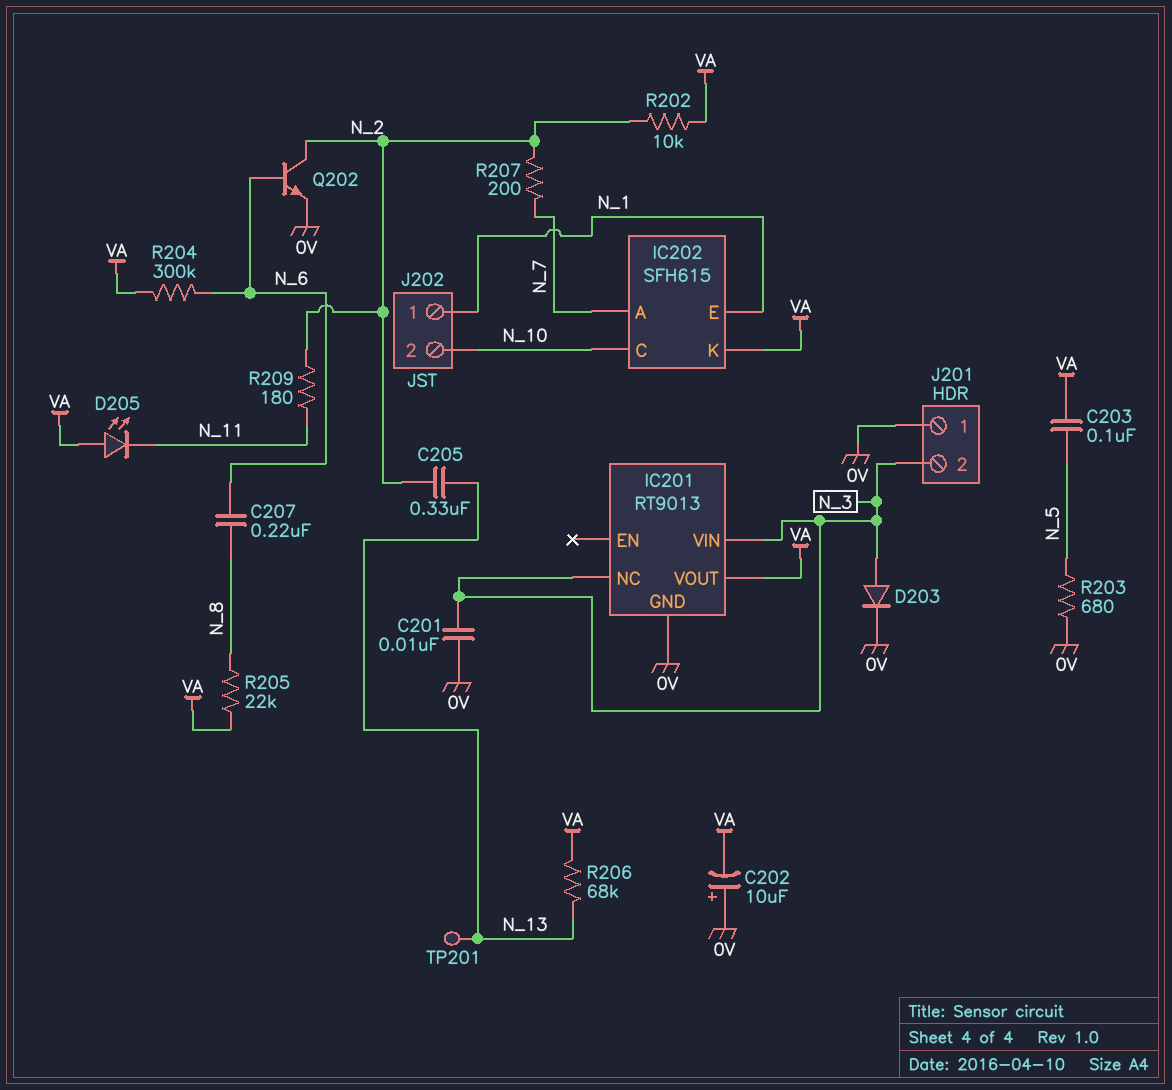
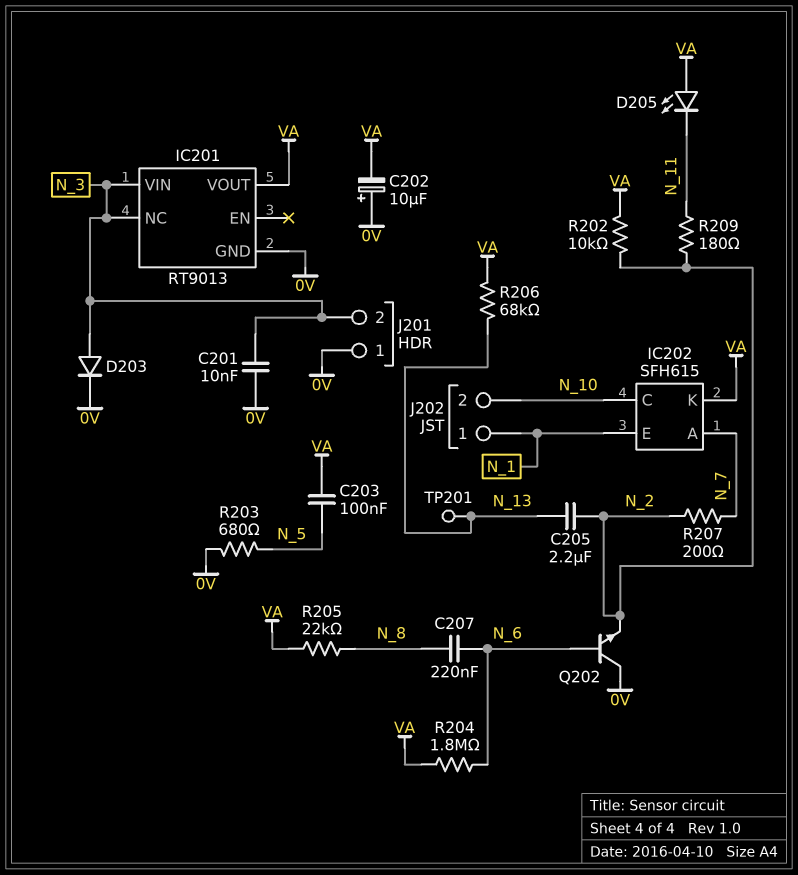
C205: 330nF (N_2, N_13) -> 2.2uF (N_2, N_13)
Q202: NPN (B N_6, C N_2, E 0V) -> NPN (B N_6, C 0V, E N_2)
R204: 300k (N_6, VA) -> 1.8M (N_6, VA)

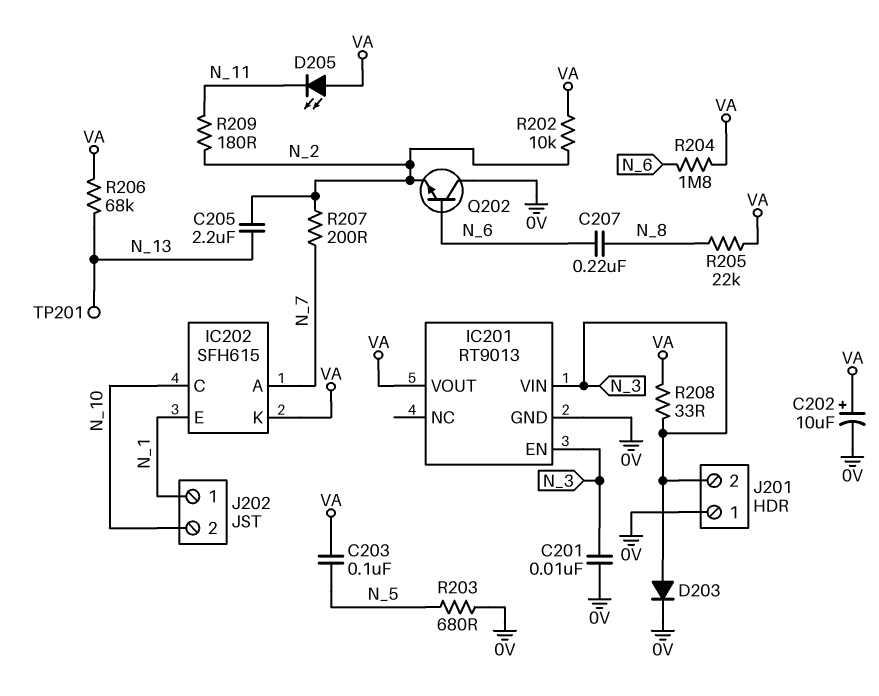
C202: 10uF (plus 0V, minus VA) -> 10uF (plus VA, minus 0V)
IC201 pin EN: none -> N_3
IC201 pin NC: N_3 -> none
R208: none -> 33 (N_3, VA)

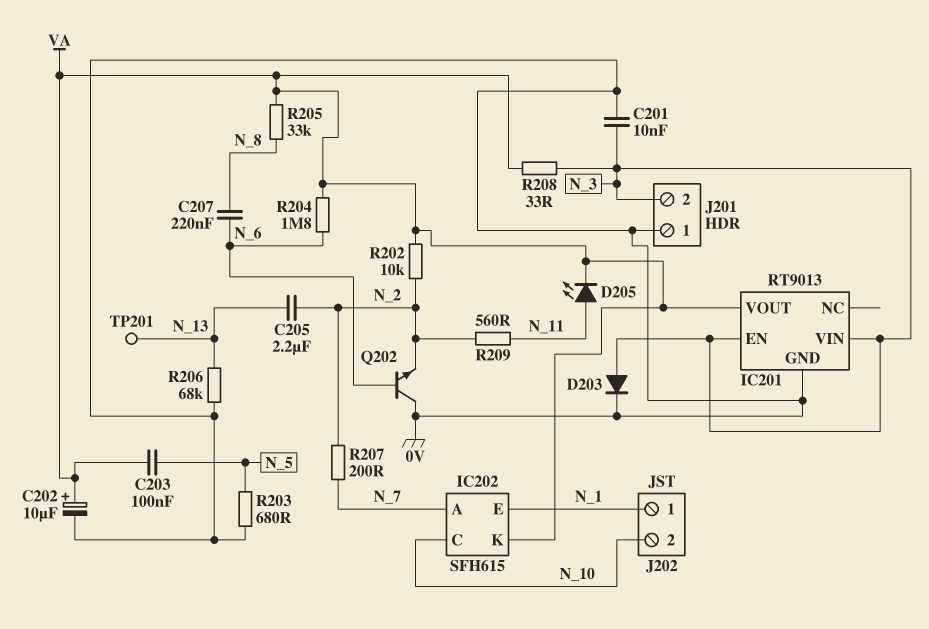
D205: LED (A VA, K N_11) -> LED (A N_11, K VA)
R205: 22k (N_8, VA) -> 33k (N_8, VA)
R206: 68k (N_13, VA) -> 68k (0V, N_13)
R209: 180 (N_2, N_11) -> 560 (N_2, N_11)

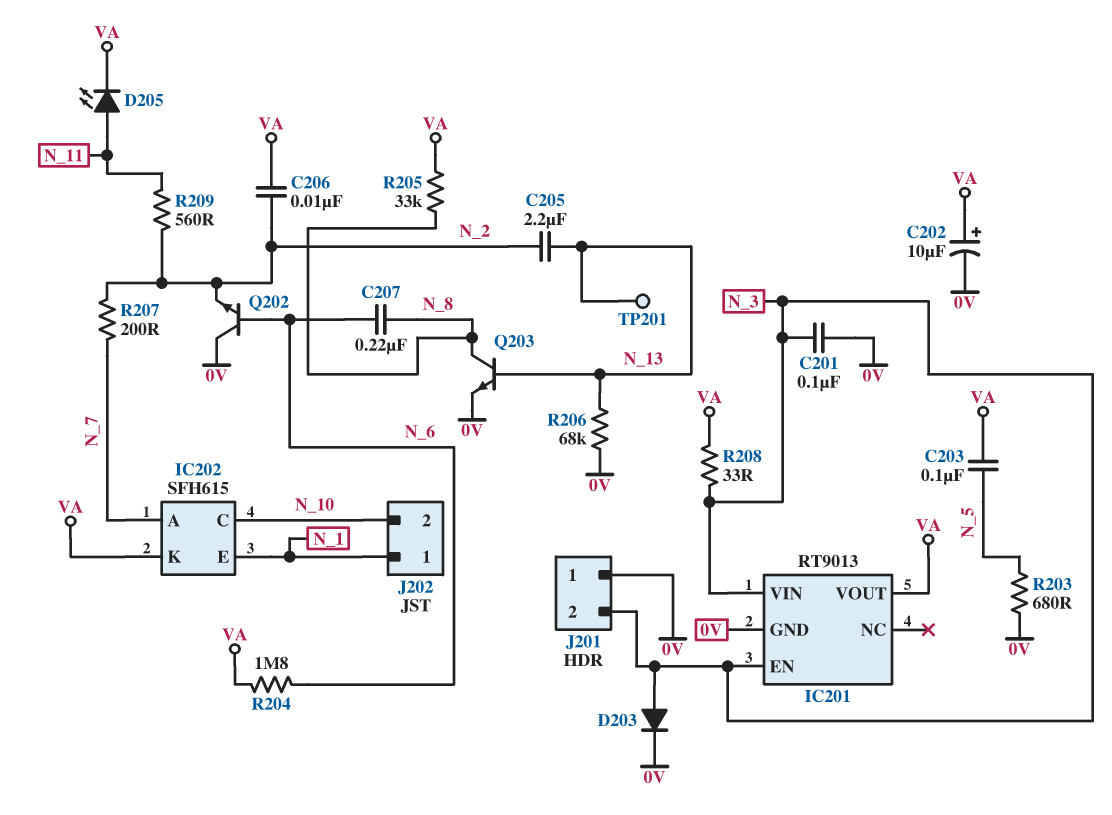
C201: 10nF (0V, N_3) -> 100nF (0V, N_3)
C206: none -> 10nF (N_2, VA)
Q203: none -> NPN (B N_13, C N_8, E 0V)
R202: 10k (N_2, VA) -> none

